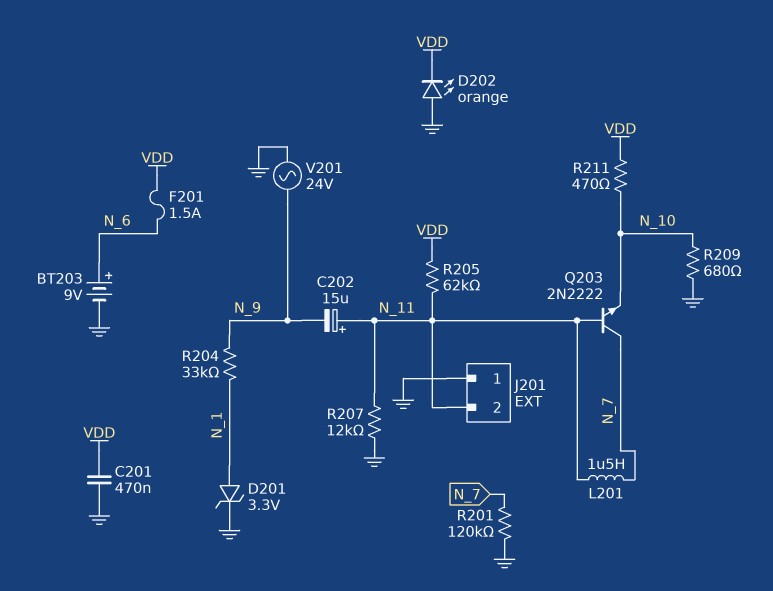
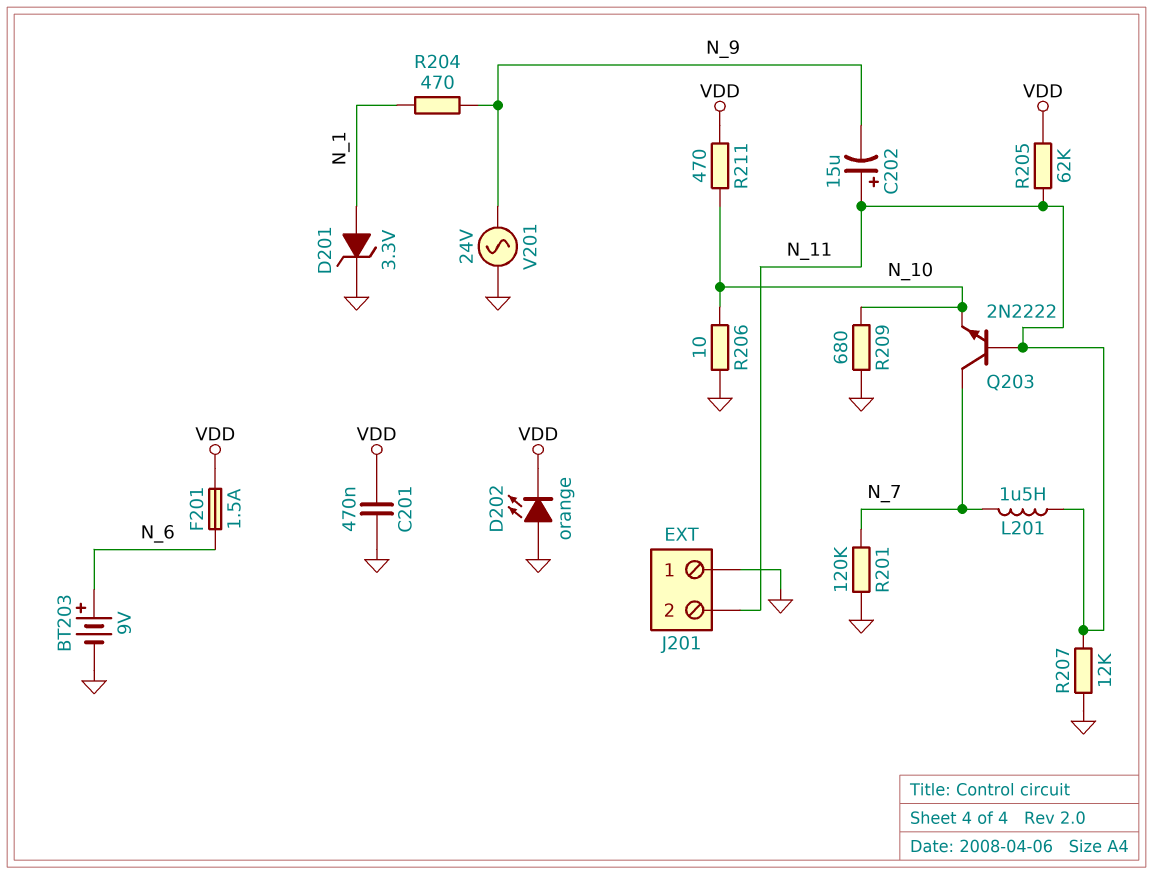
R204: 33k (N_1, N_9) -> 470 (N_1, N_9)
R206: none -> 10 (GND, N_10)

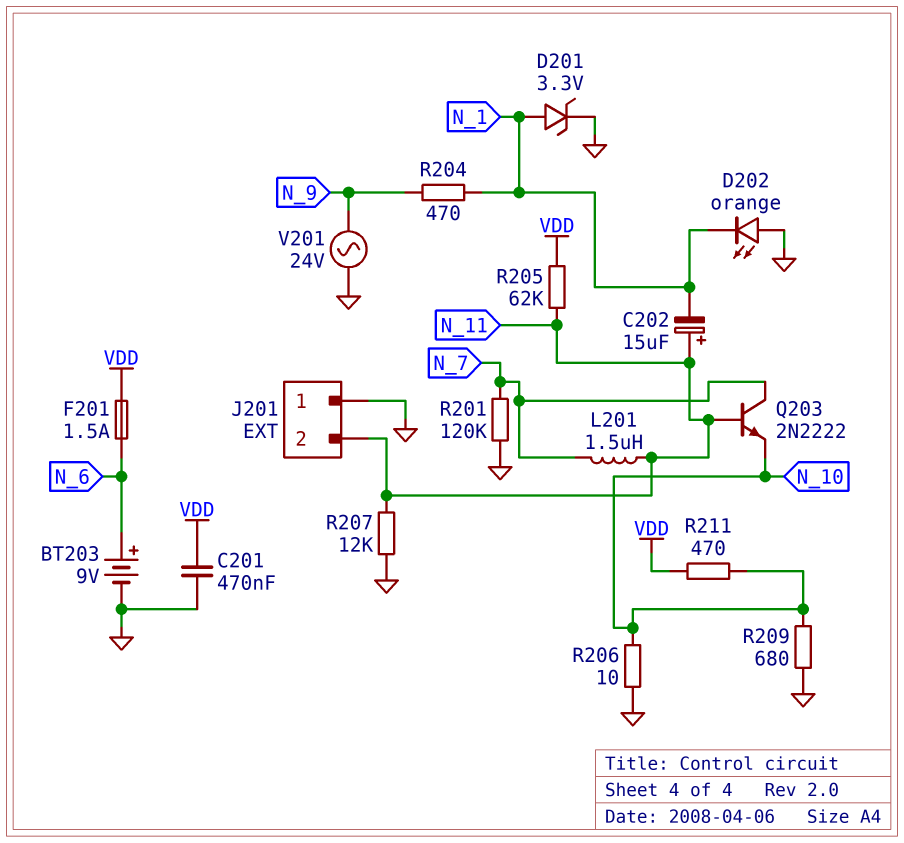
C202: 15uF (plus N_11, minus N_9) -> 15uF (plus N_11, minus N_1)
D202: LED orange (A GND, K VDD) -> LED orange (A GND, K N_1)

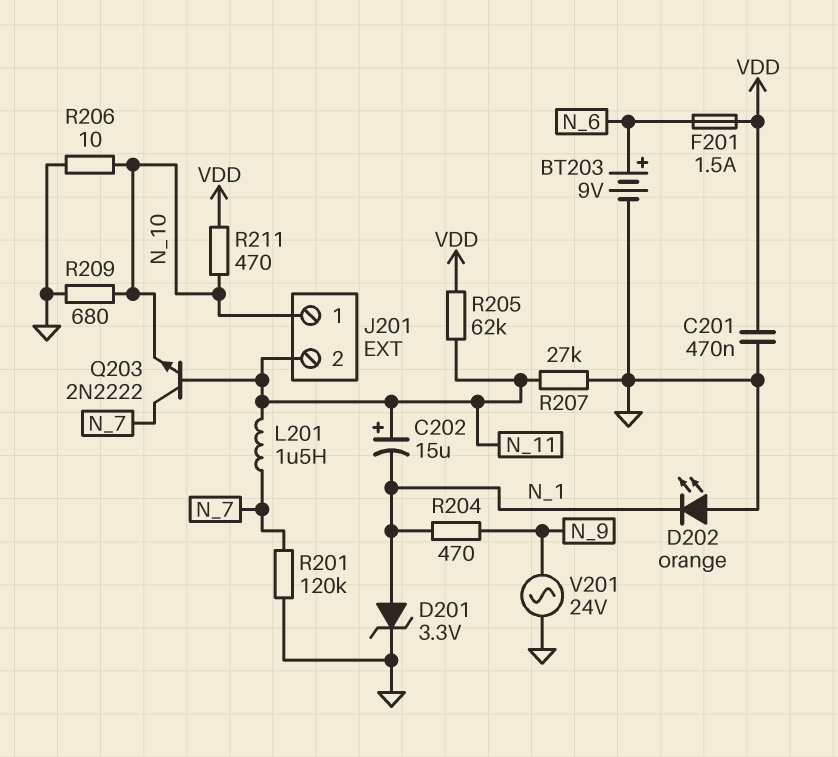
J201 pin 1: GND -> N_10
R207: 12k (GND, N_11) -> 27k (GND, N_11)

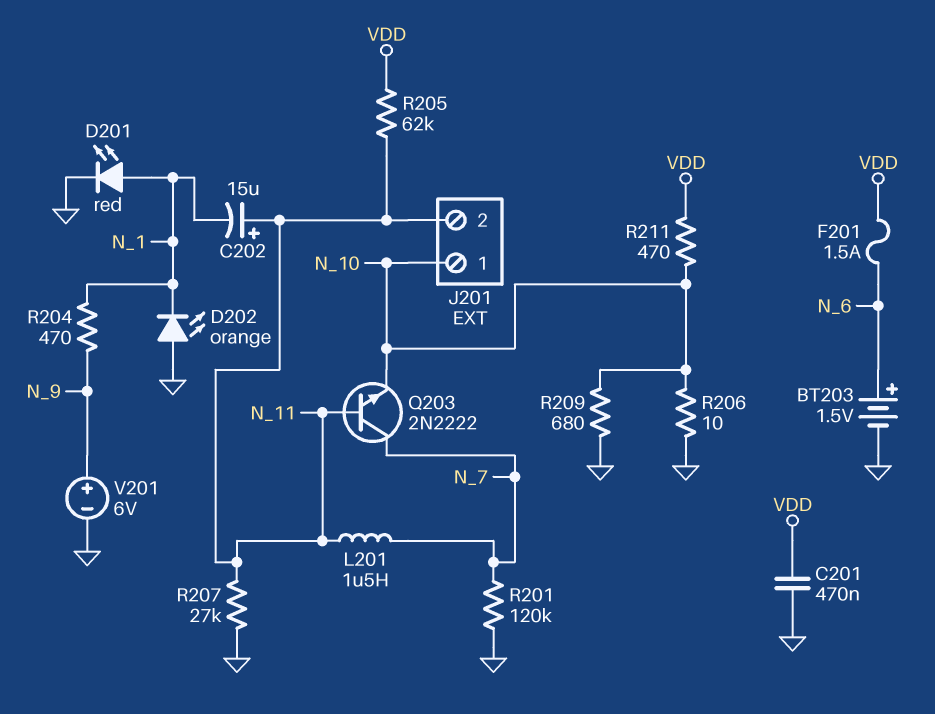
BT203: 9V (plus N_6, minus GND) -> 1.5V (plus N_6, minus GND)
D201: zener 3.3V (A N_1, K GND) -> LED red (A N_1, K GND)
V201: AC 24V (GND, N_9) -> 6V (plus N_9, minus GND)

